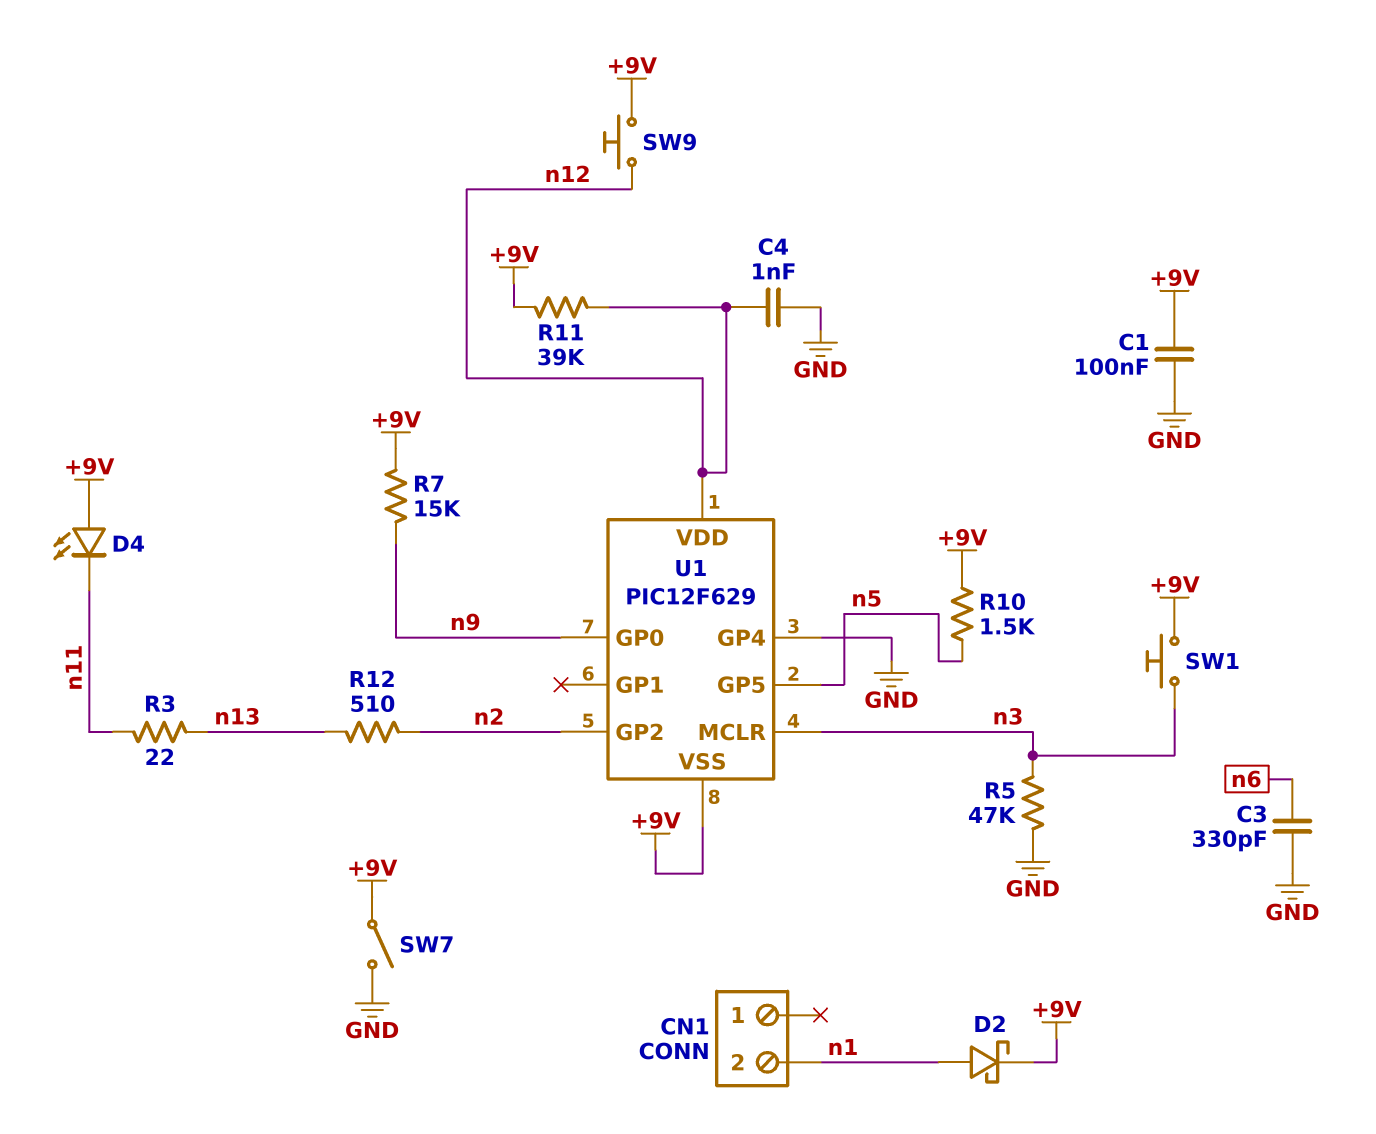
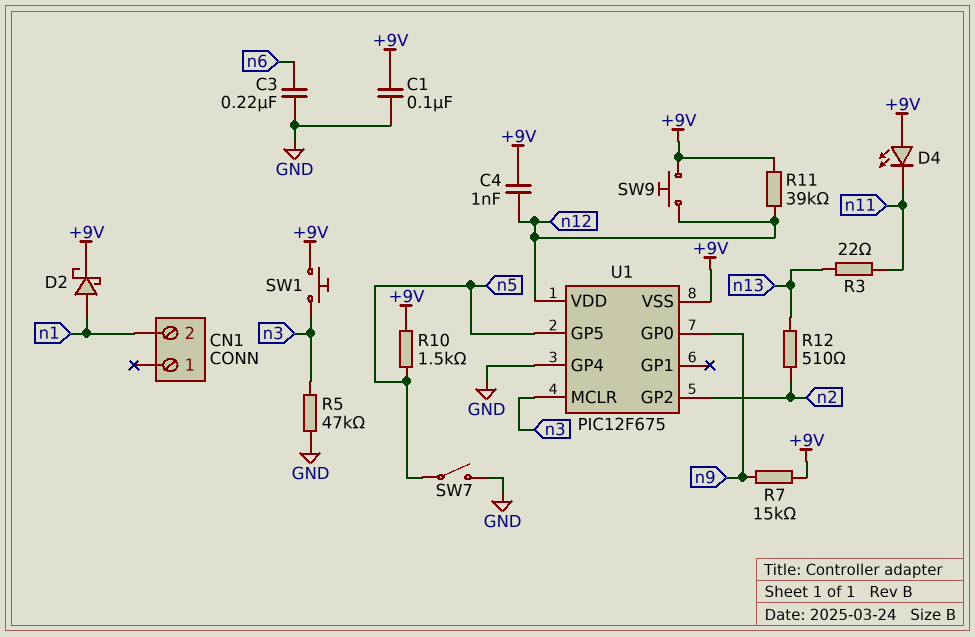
C3: 330pF (GND, n6) -> 220nF (GND, n6)
C4: 1nF (GND, n12) -> 1nF (+9V, n12)
SW7: switch (+9V, GND) -> switch (GND, n5)
U1: PIC12F629 -> PIC12F675

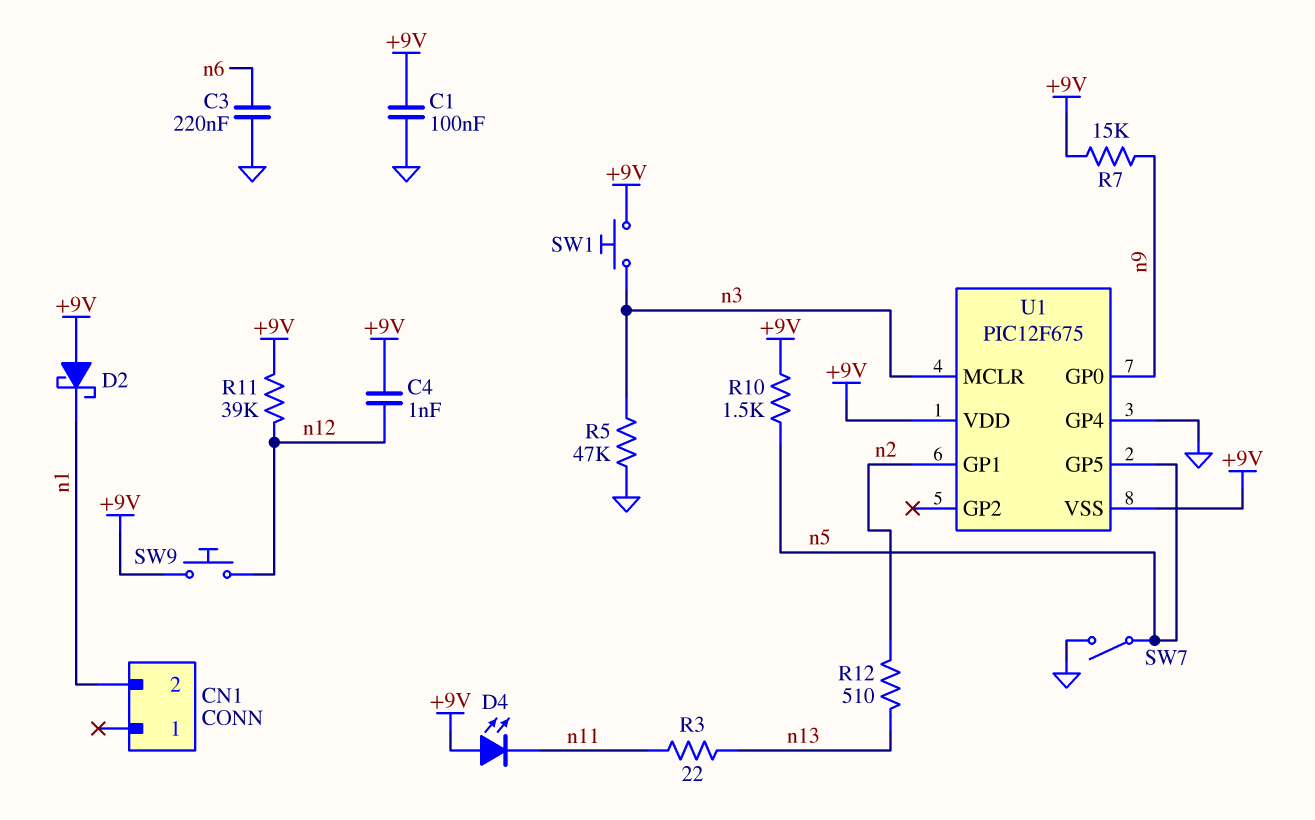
D2: schottky (A n1, K +9V) -> schottky (A +9V, K n1)
U1 pin GP1: none -> n2
U1 pin GP2: n2 -> none
U1 pin VDD: n12 -> +9V

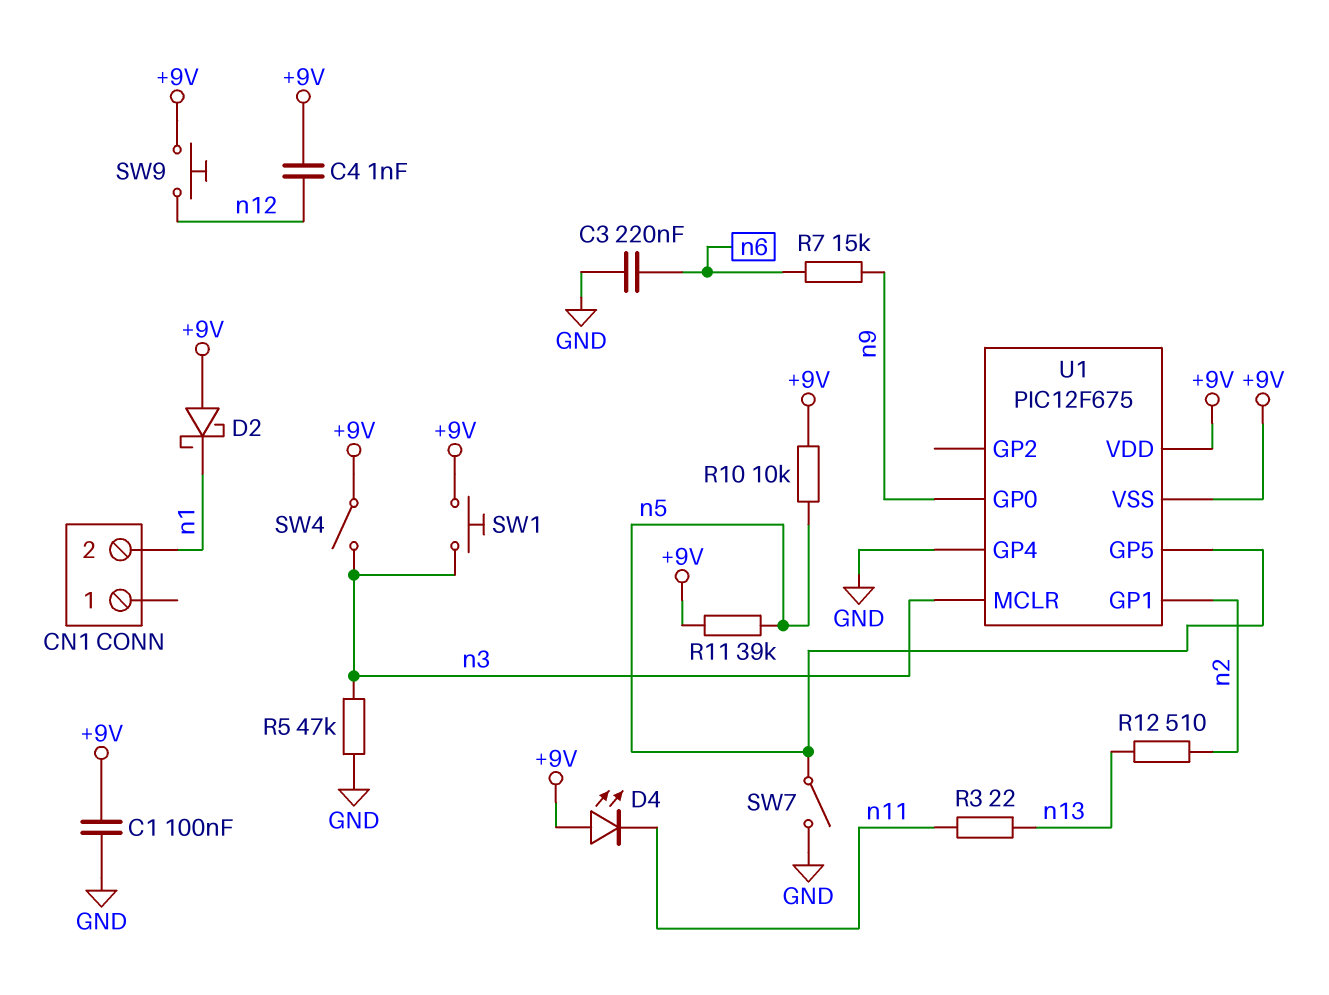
R7: 15k (+9V, n9) -> 15k (n6, n9)
R10: 1.5k (+9V, n5) -> 10k (+9V, n5)
R11: 39k (+9V, n12) -> 39k (+9V, n5)
SW4: none -> switch (+9V, n3)

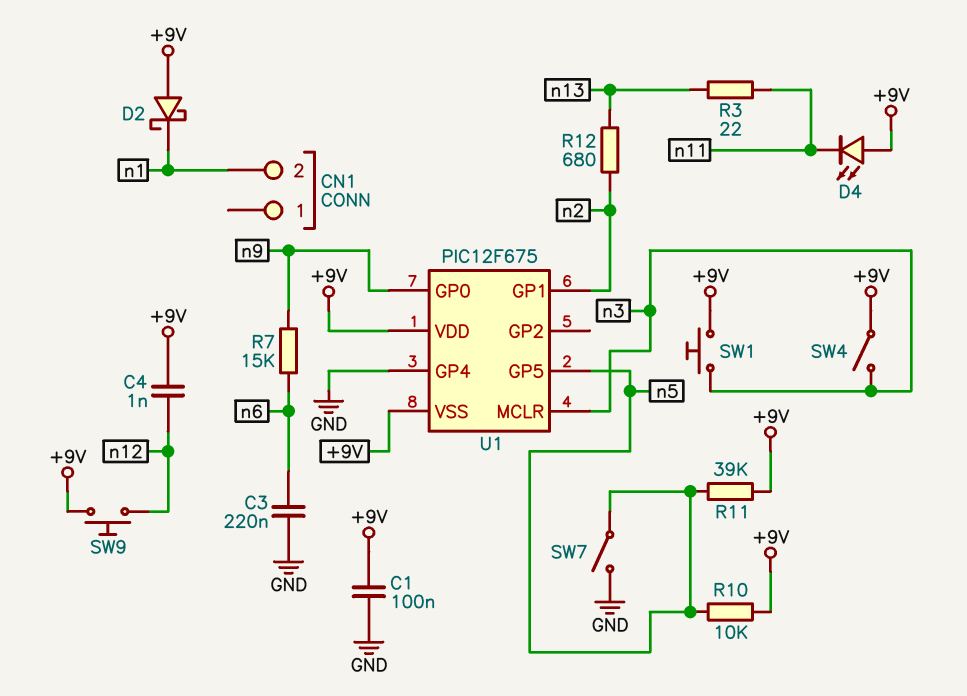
R5: 47k (GND, n3) -> none
R12: 510 (n2, n13) -> 680 (n2, n13)

